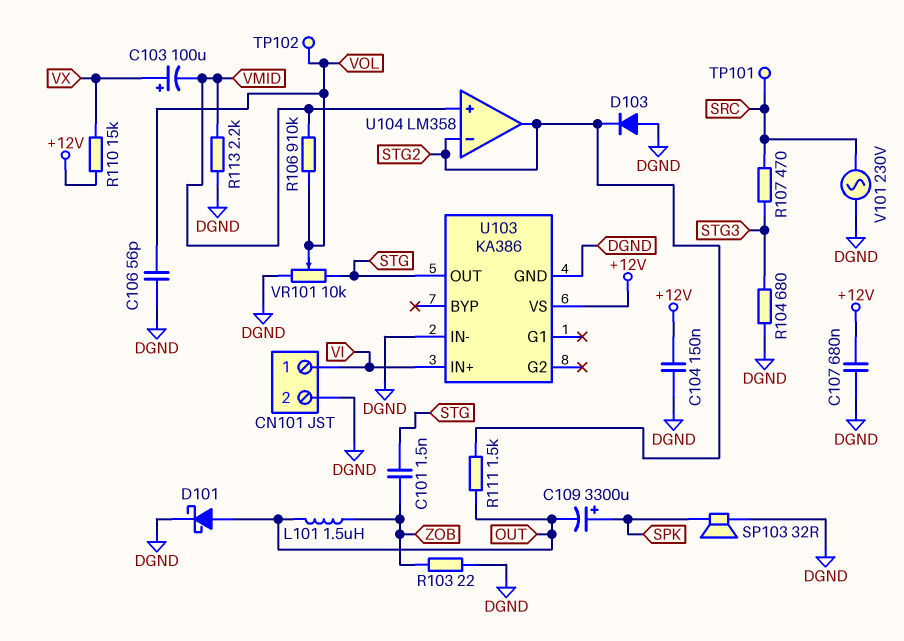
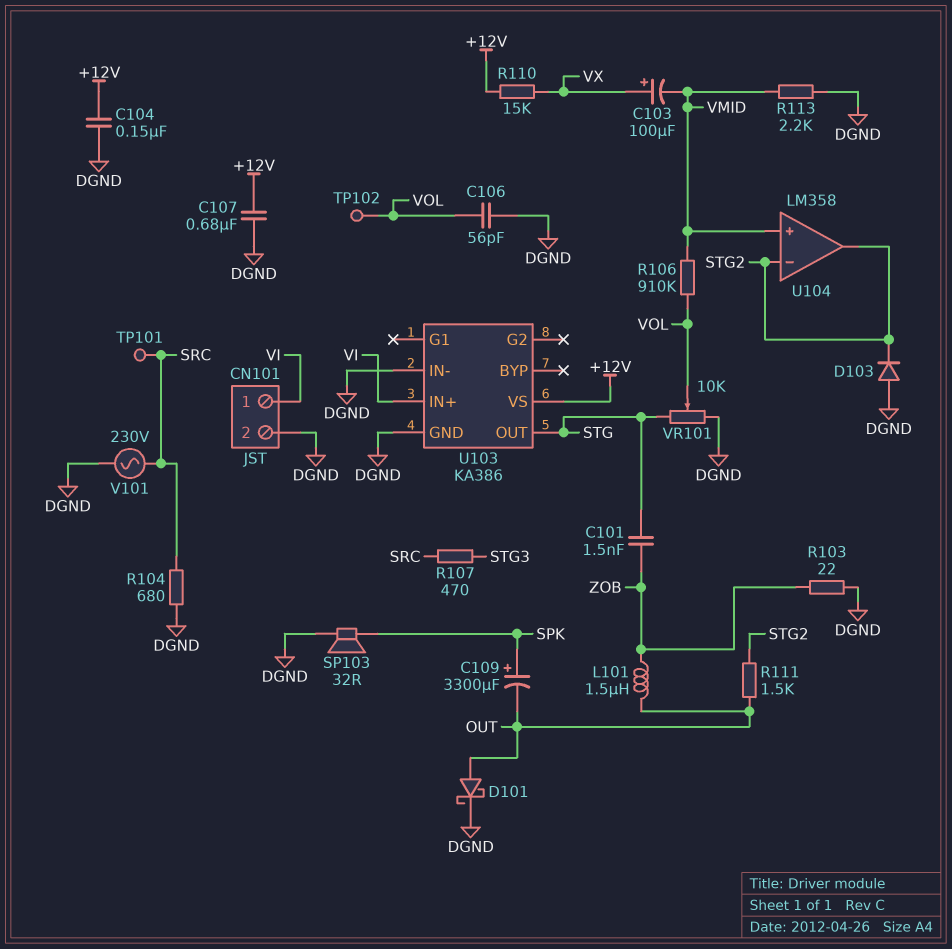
R104: 680 (DGND, STG3) -> 680 (DGND, SRC)

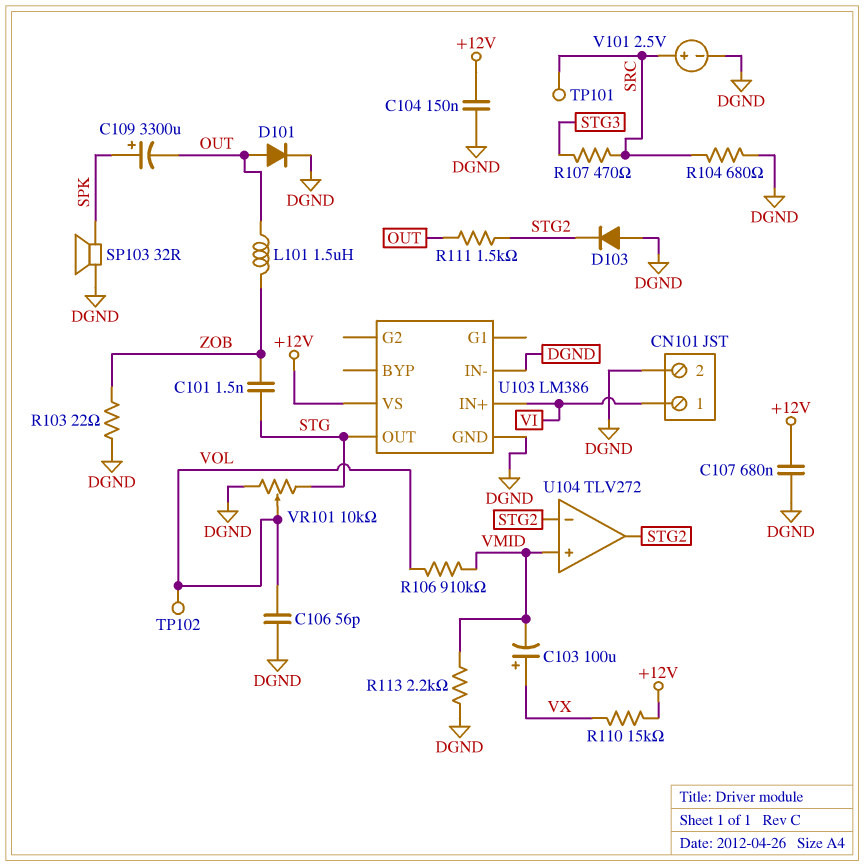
D101: schottky (A OUT, K DGND) -> diode (A OUT, K DGND)
U103: KA386 -> LM386
U104: LM358 -> TLV272
V101: AC 230V (DGND, SRC) -> 2.5V (plus SRC, minus DGND)

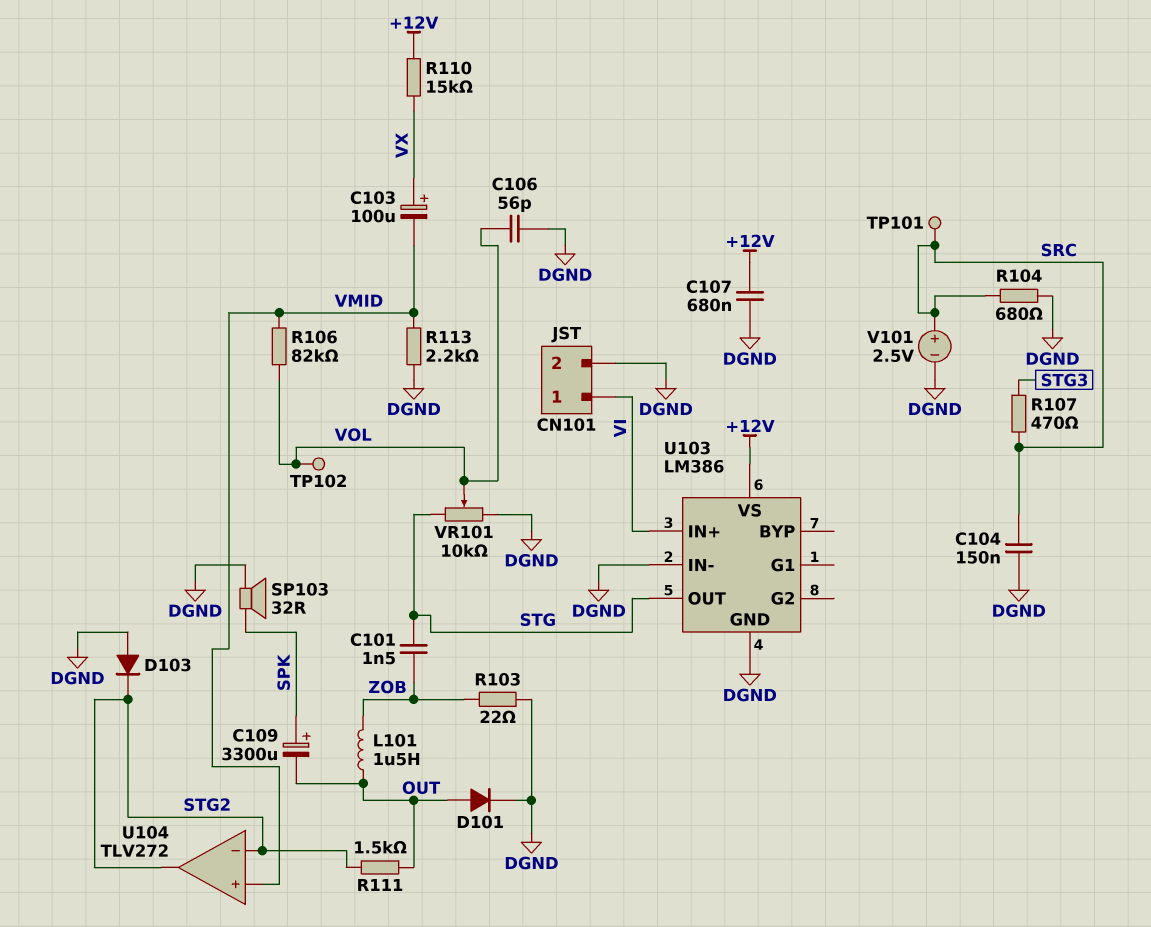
C104: 150nF (+12V, DGND) -> 150nF (DGND, SRC)
R106: 910k (VMID, VOL) -> 82k (VMID, VOL)

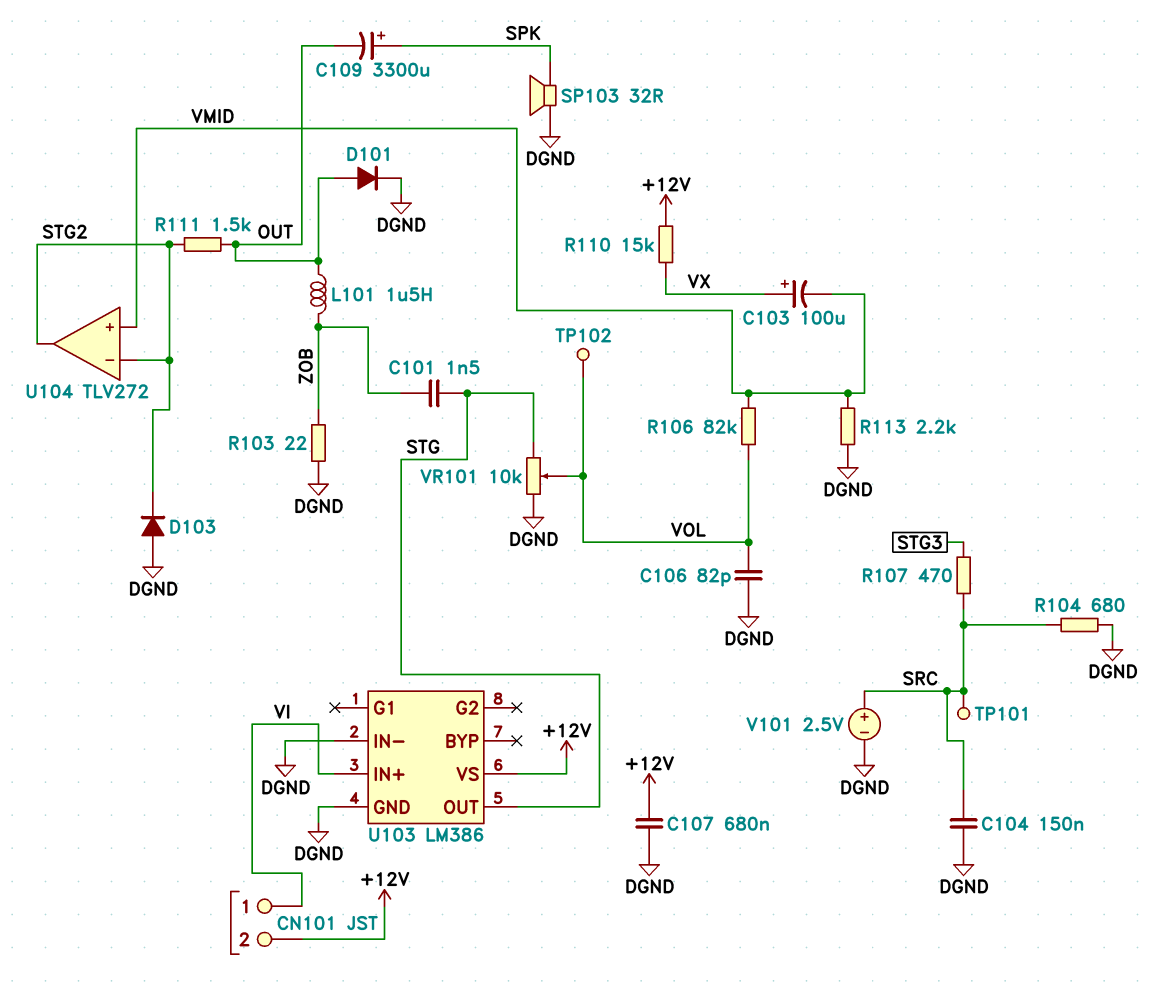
C106: 56pF (DGND, VOL) -> 82pF (DGND, VOL)
CN101 pin 2: DGND -> +12V

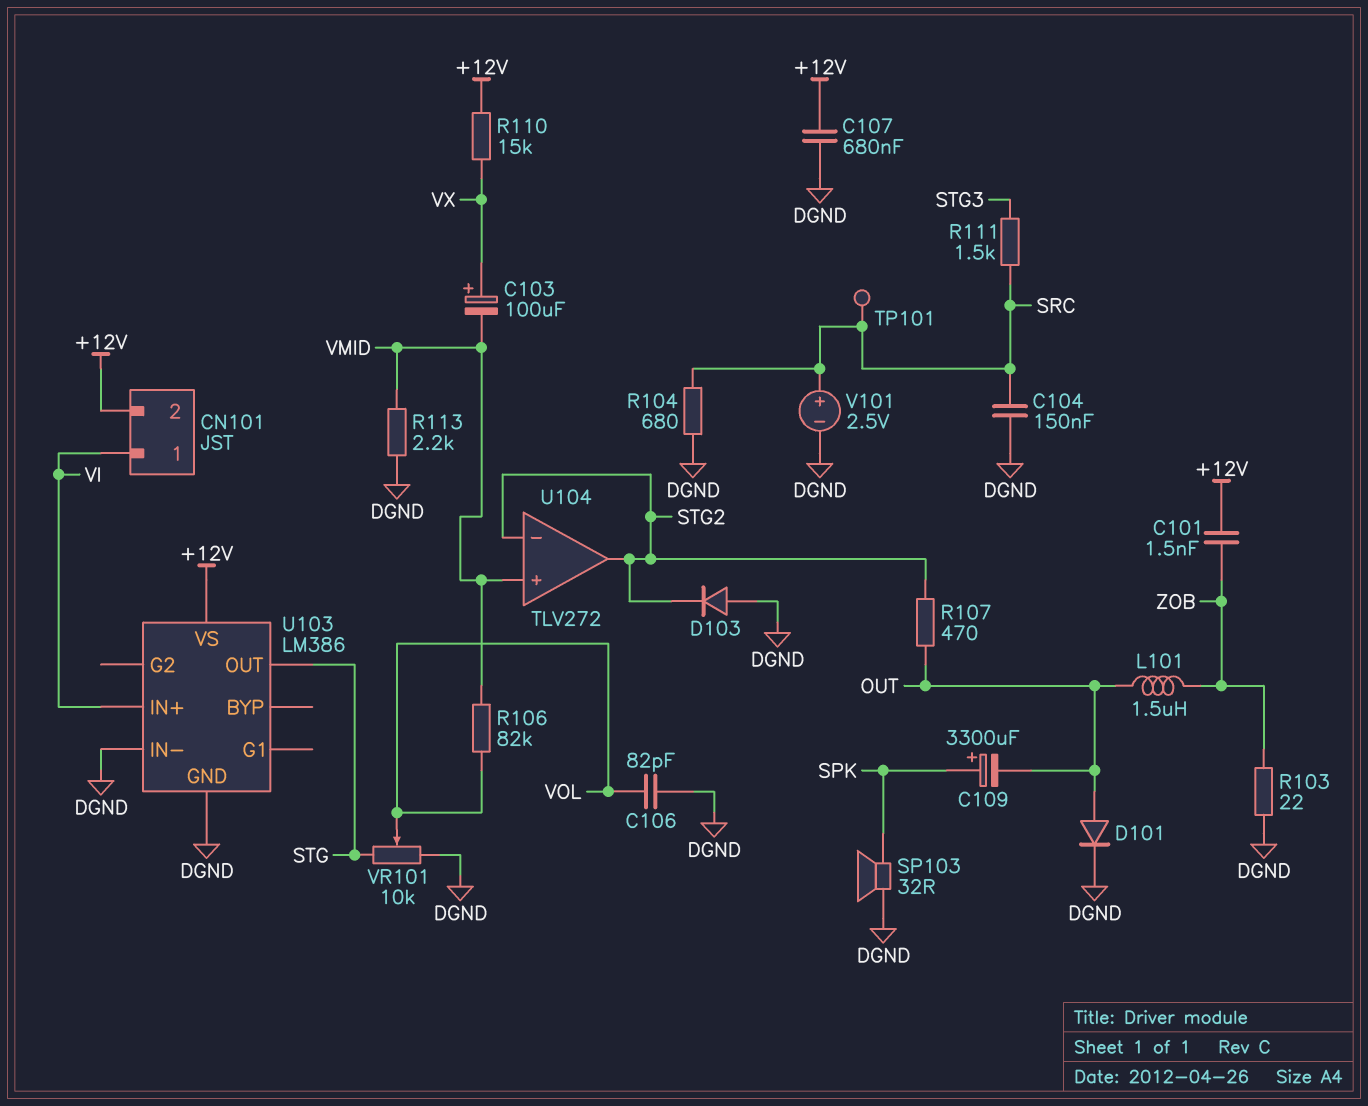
C101: 1.5nF (STG, ZOB) -> 1.5nF (+12V, ZOB)
R107: 470 (SRC, STG3) -> 470 (OUT, STG2)
R111: 1.5k (OUT, STG2) -> 1.5k (SRC, STG3)
TP102: test point (VOL) -> none

